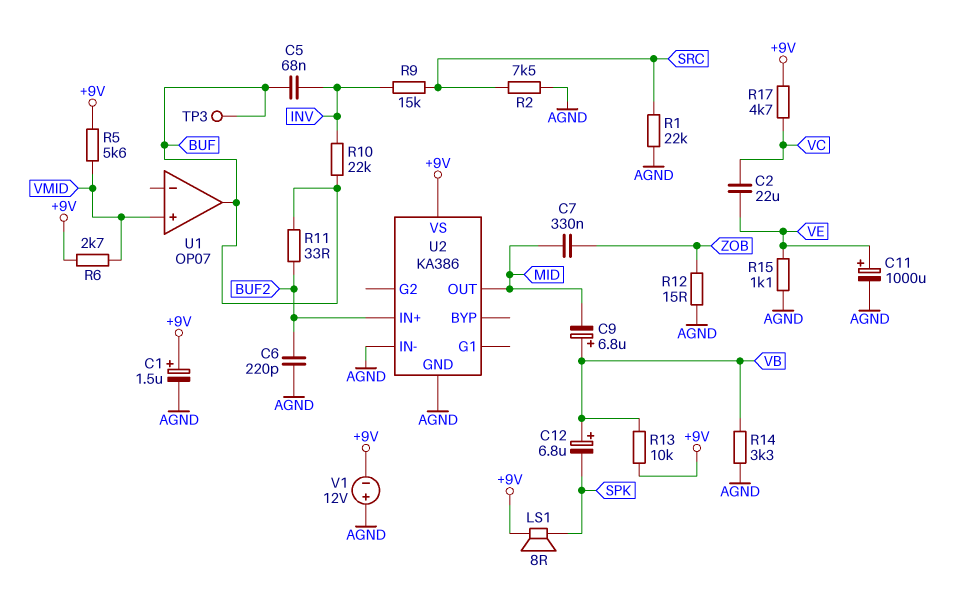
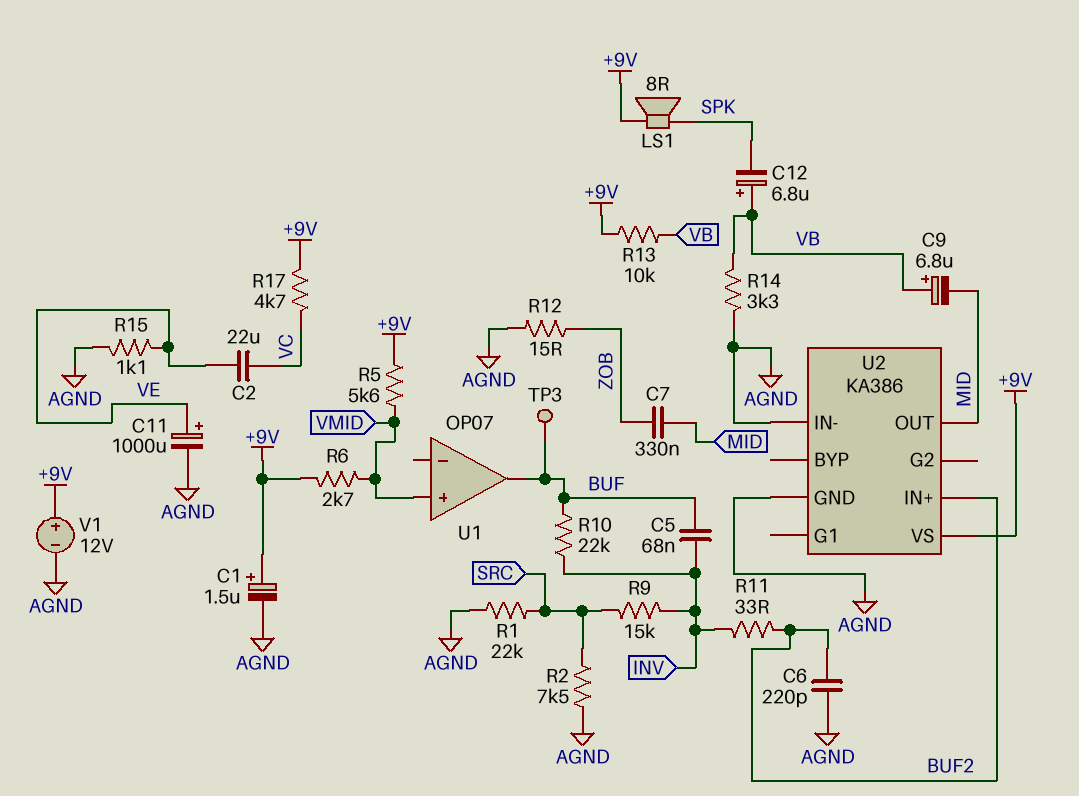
R11: 33 (BUF, BUF2) -> 33 (BUF2, INV)
V1: 12V (plus AGND, minus +9V) -> 12V (plus +9V, minus AGND)

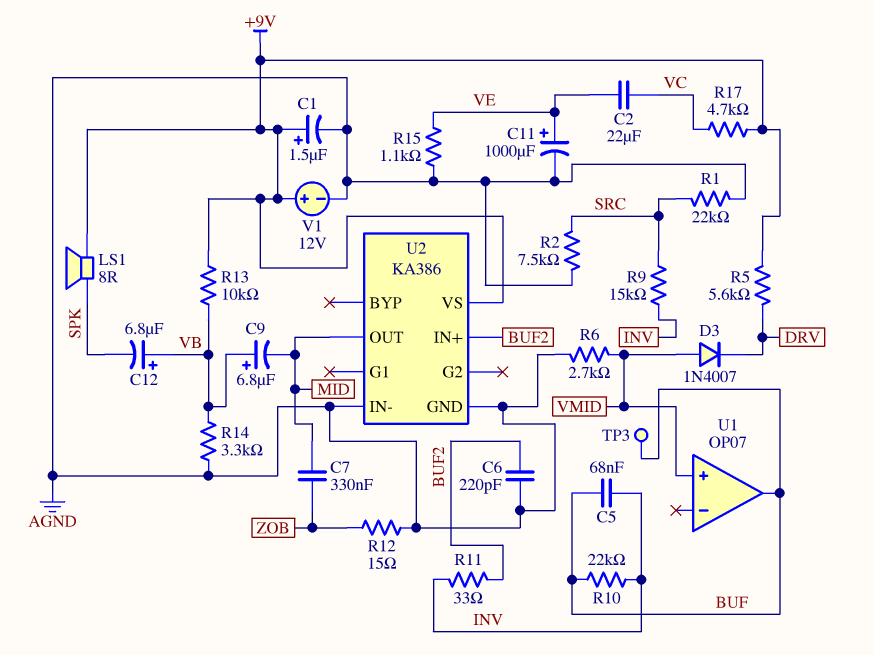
D3: none -> diode 1N4007 (A VMID, K DRV)
R5: 5.6k (+9V, VMID) -> 5.6k (+9V, DRV)
R6: 2.7k (+9V, VMID) -> 2.7k (AGND, VMID)

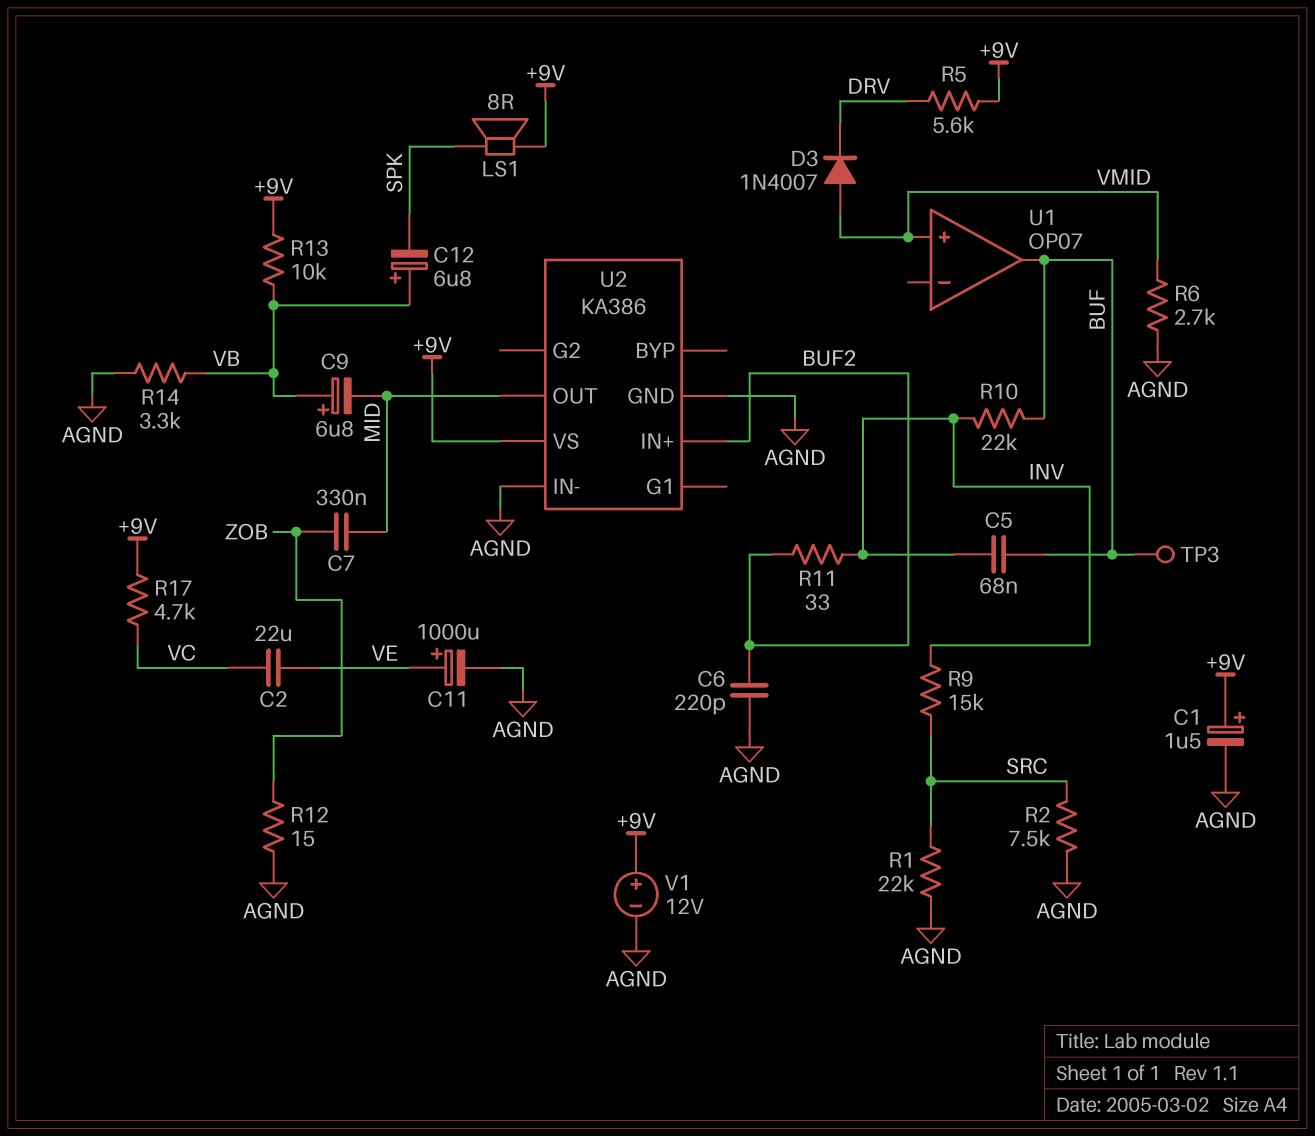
R15: 1.1k (AGND, VE) -> none

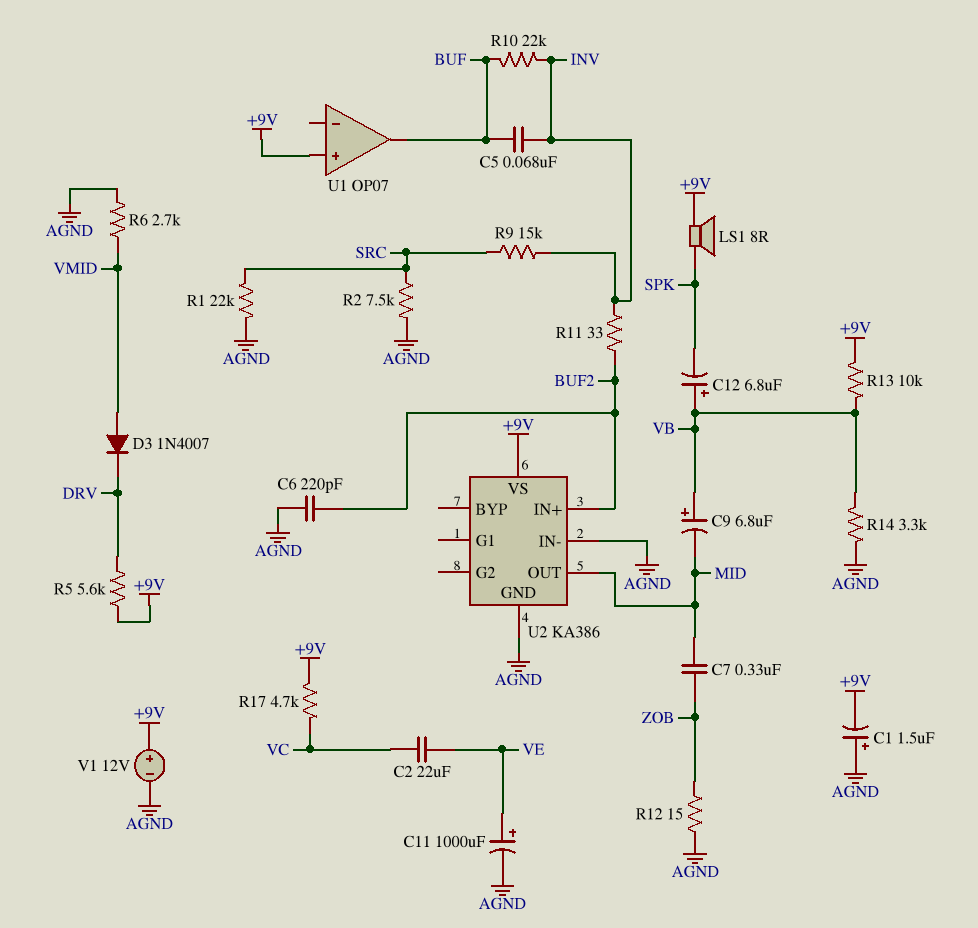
C1: 1.5uF (plus +9V, minus AGND) -> 1.5uF (plus AGND, minus +9V)
TP3: test point (BUF) -> none
U1 pin in+: VMID -> +9V

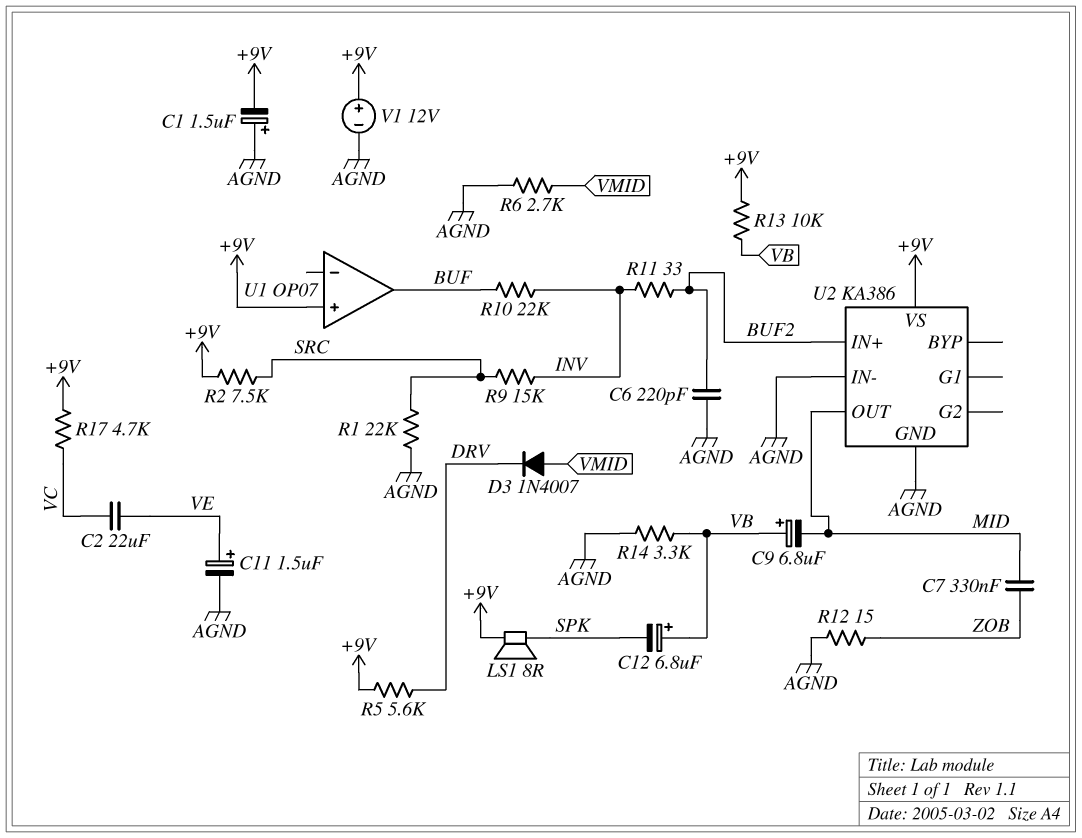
C5: 68nF (BUF, INV) -> none
C11: 1000uF (plus VE, minus AGND) -> 1.5uF (plus VE, minus AGND)
R2: 7.5k (AGND, SRC) -> 7.5k (+9V, SRC)

